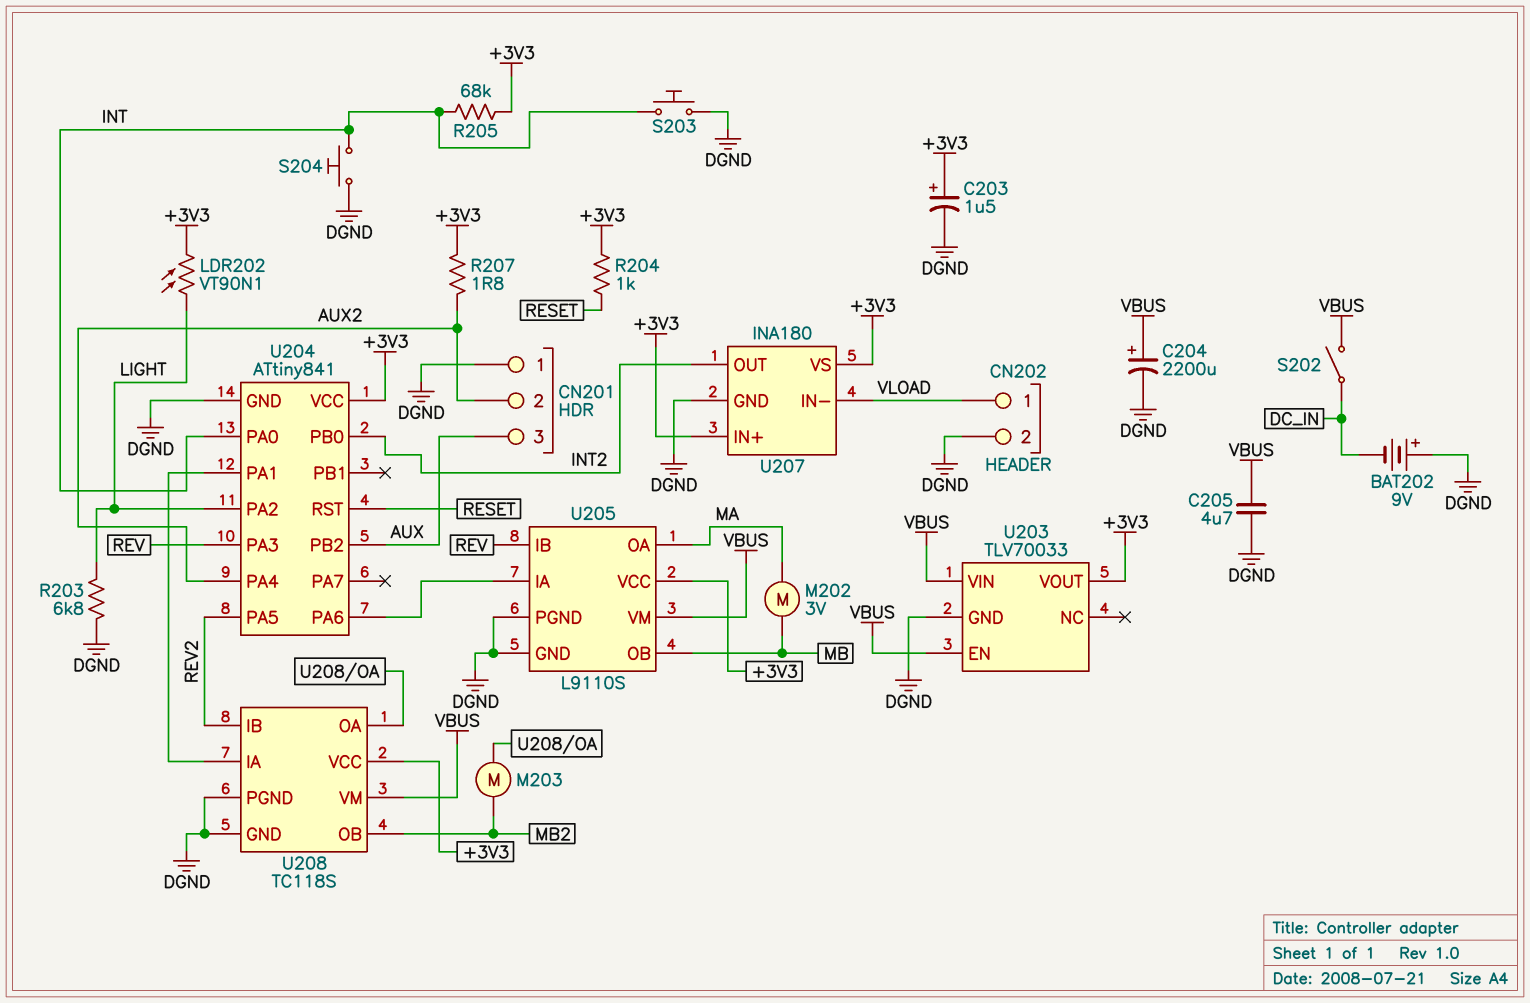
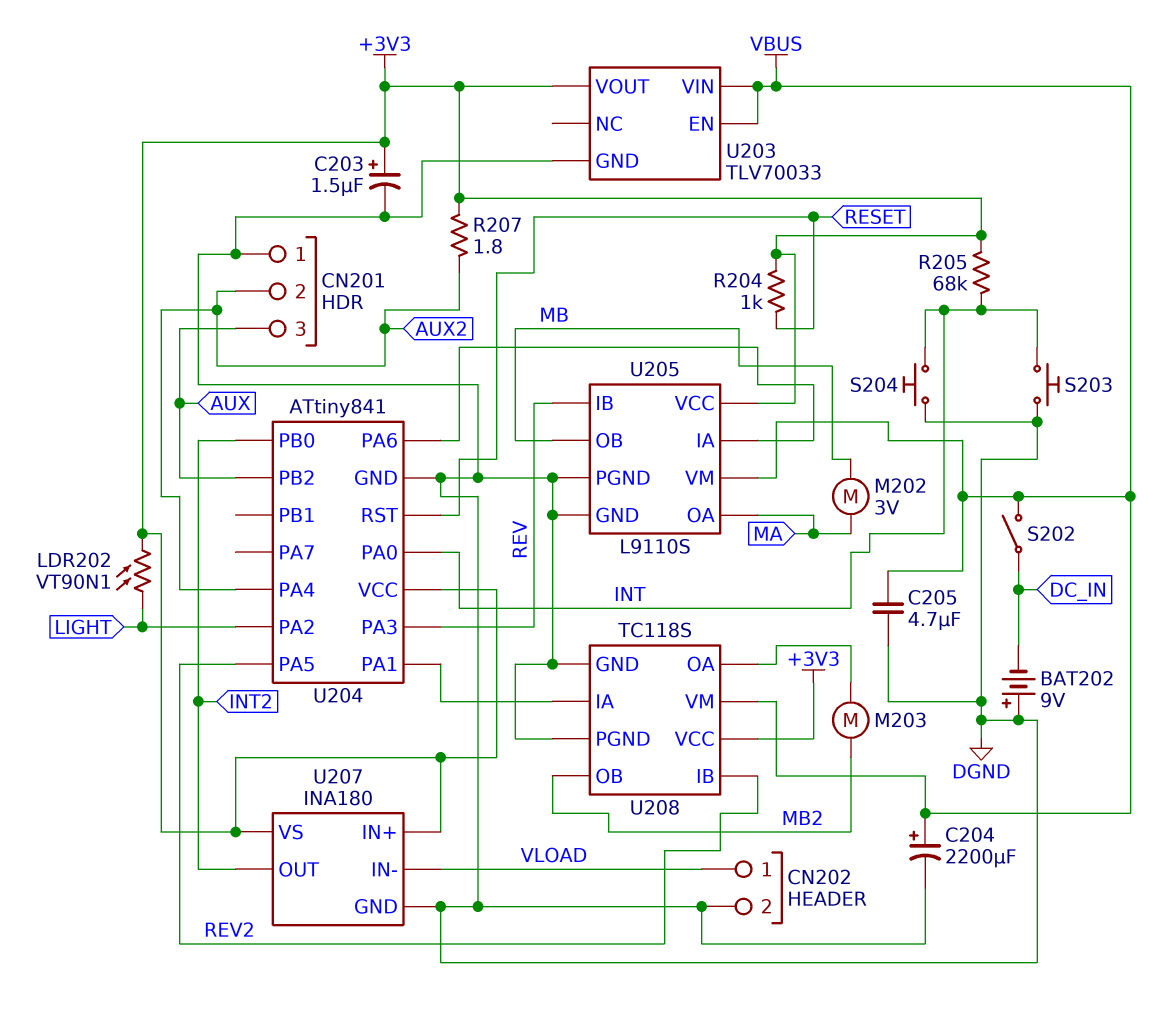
R203: 6.8k (DGND, LIGHT) -> none

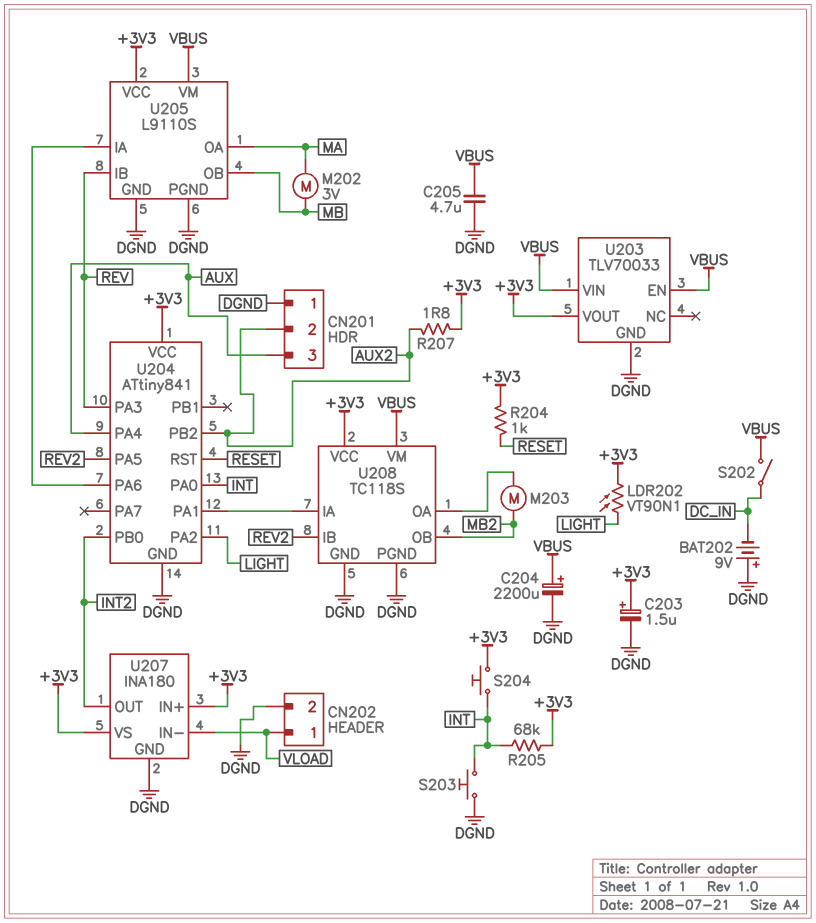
S204: button (DGND, INT) -> button (+3V3, INT)
U204 pin PA4: AUX2 -> AUX
U204 pin PB2: AUX -> AUX2

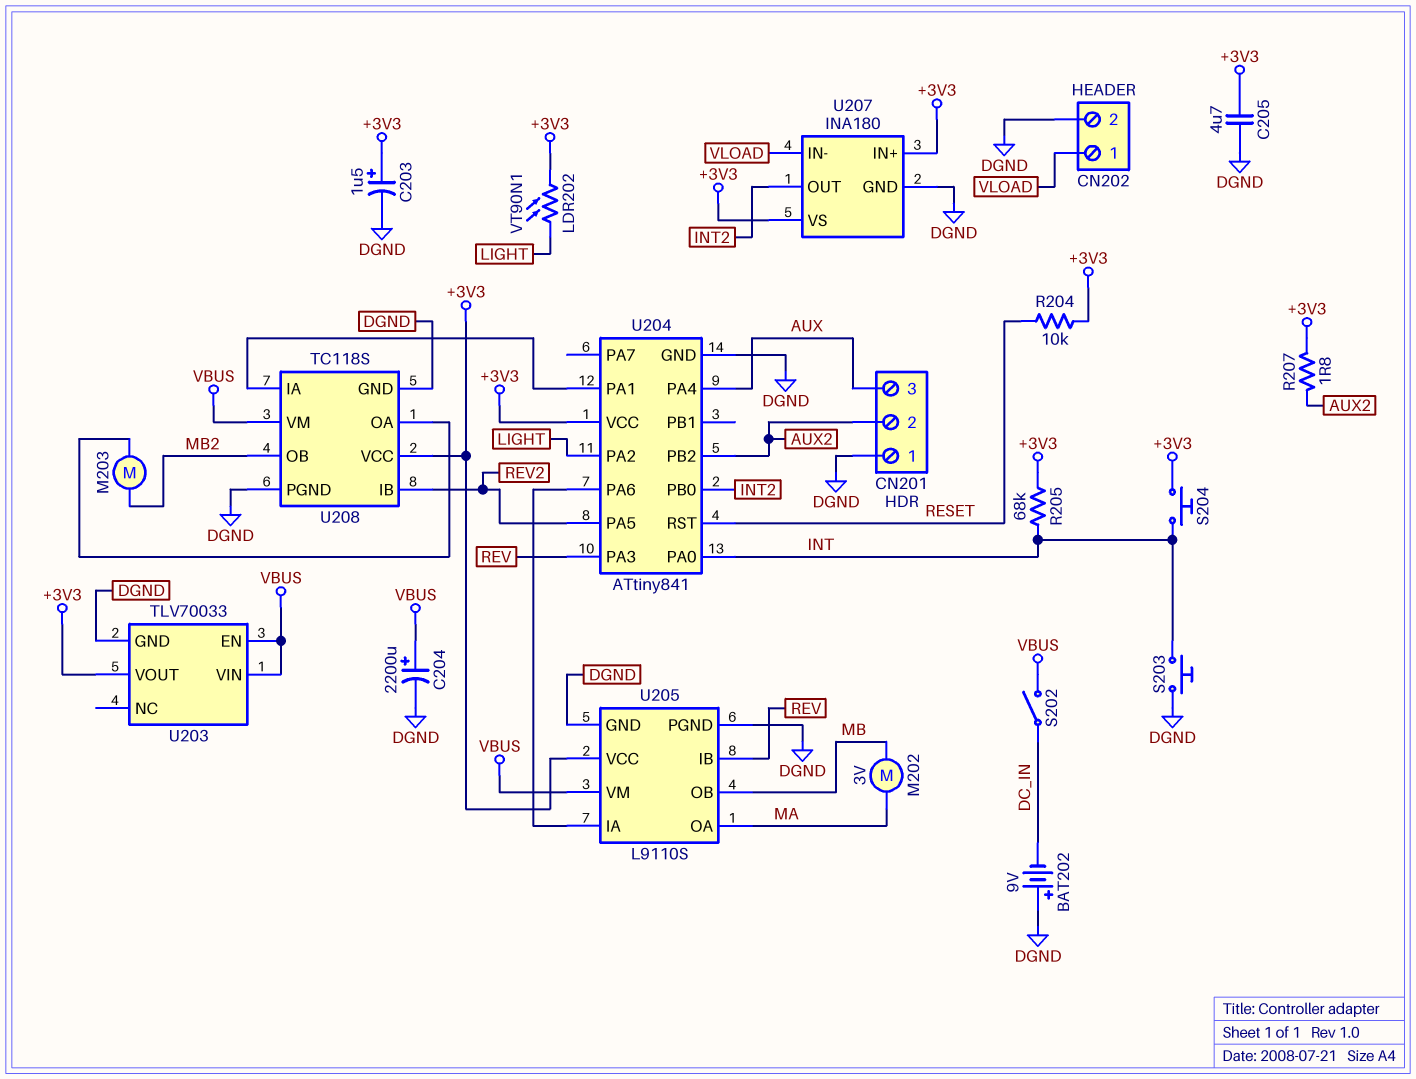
C205: 4.7uF (DGND, VBUS) -> 4.7uF (+3V3, DGND)
R204: 1k (+3V3, RESET) -> 10k (+3V3, RESET)

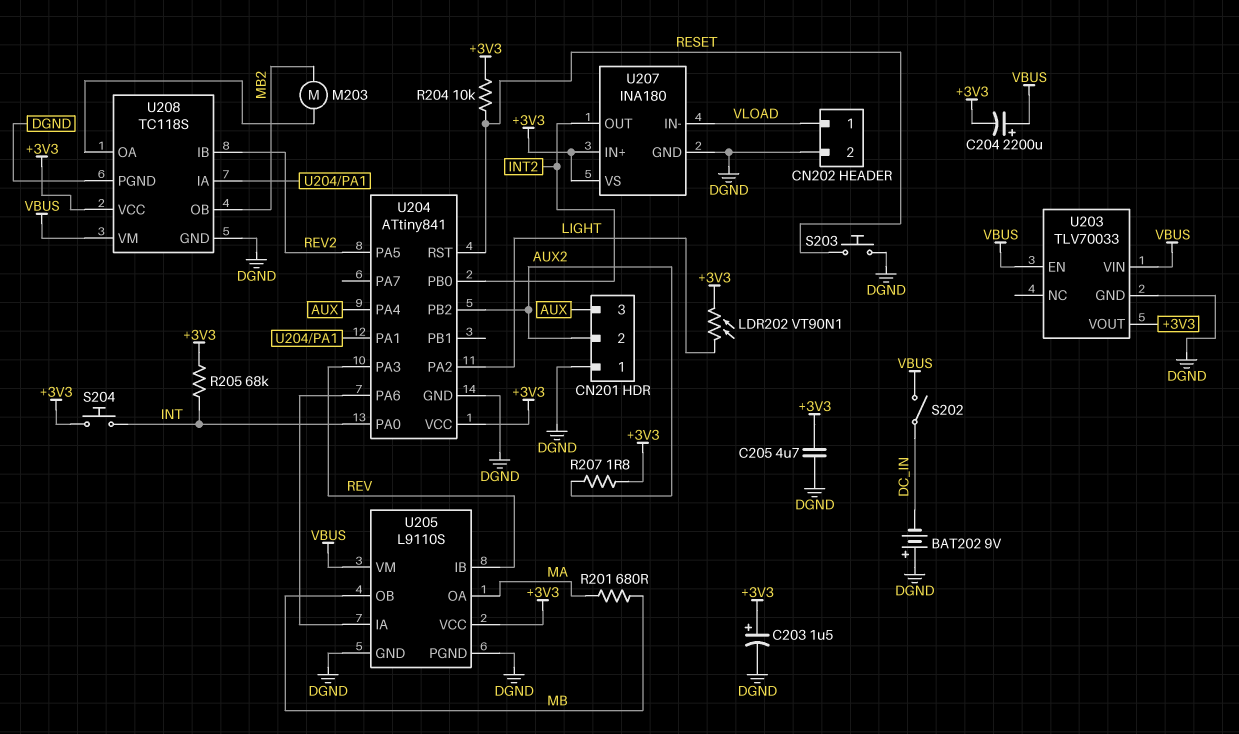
C204: 2200uF (plus VBUS, minus DGND) -> 2200uF (plus VBUS, minus +3V3)
M202: motor 3V (MA, MB) -> none
R201: none -> 680 (MA, MB)
S203: button (DGND, INT) -> button (DGND, RESET)

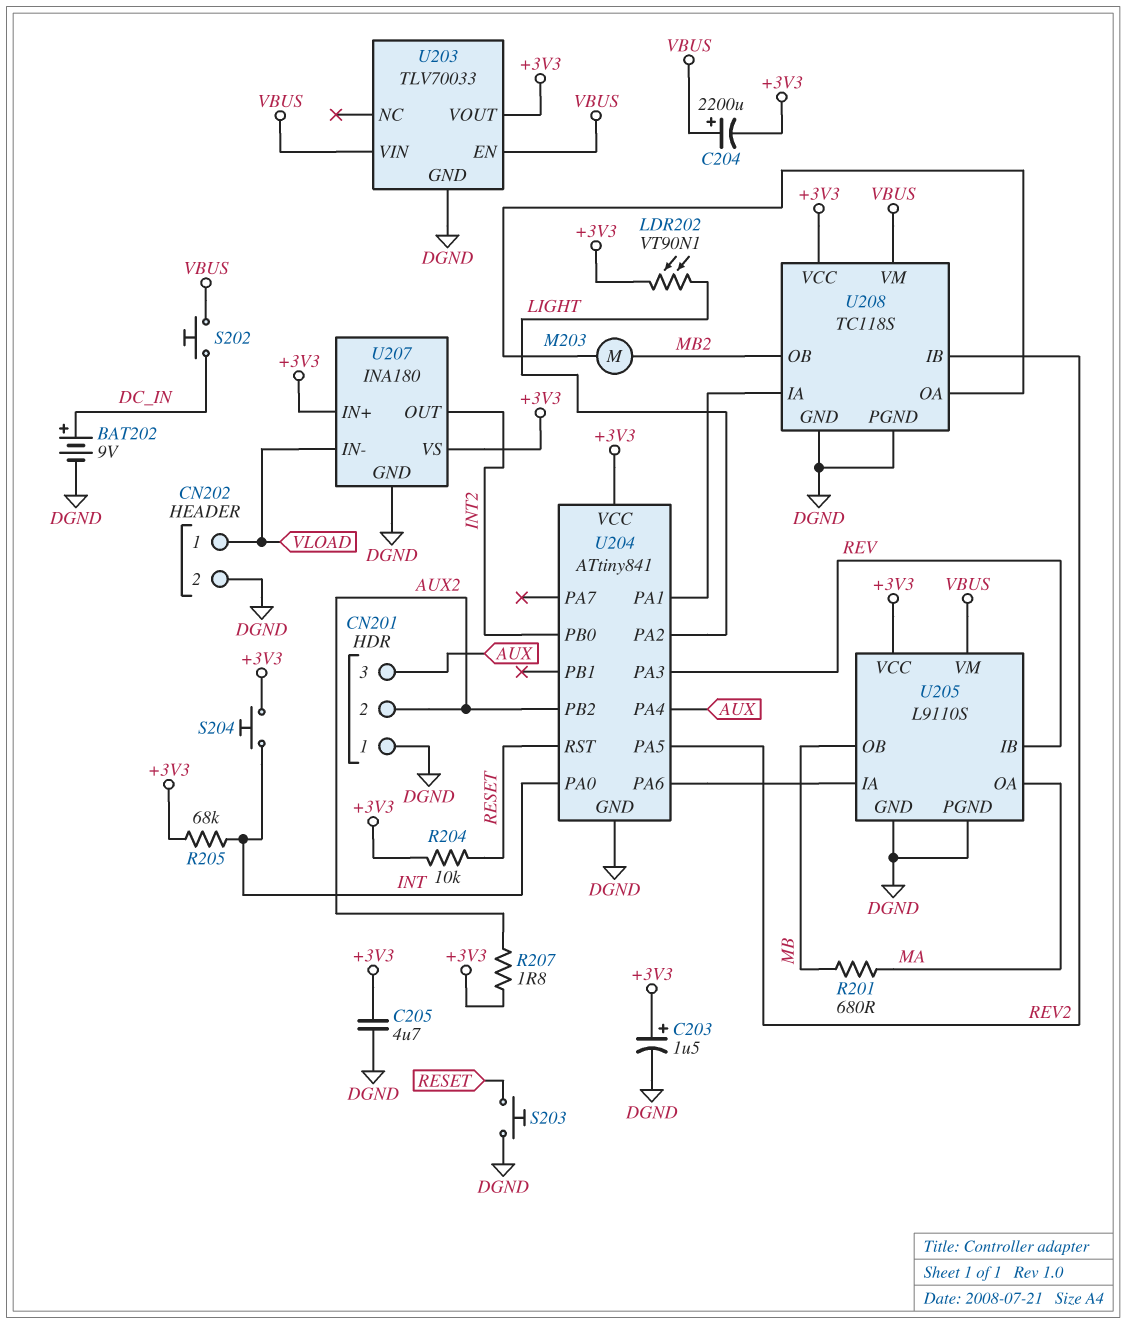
BAT202: 9V (plus DGND, minus DC_IN) -> 9V (plus DC_IN, minus DGND)
S202: switch (DC_IN, VBUS) -> button (DC_IN, VBUS)

